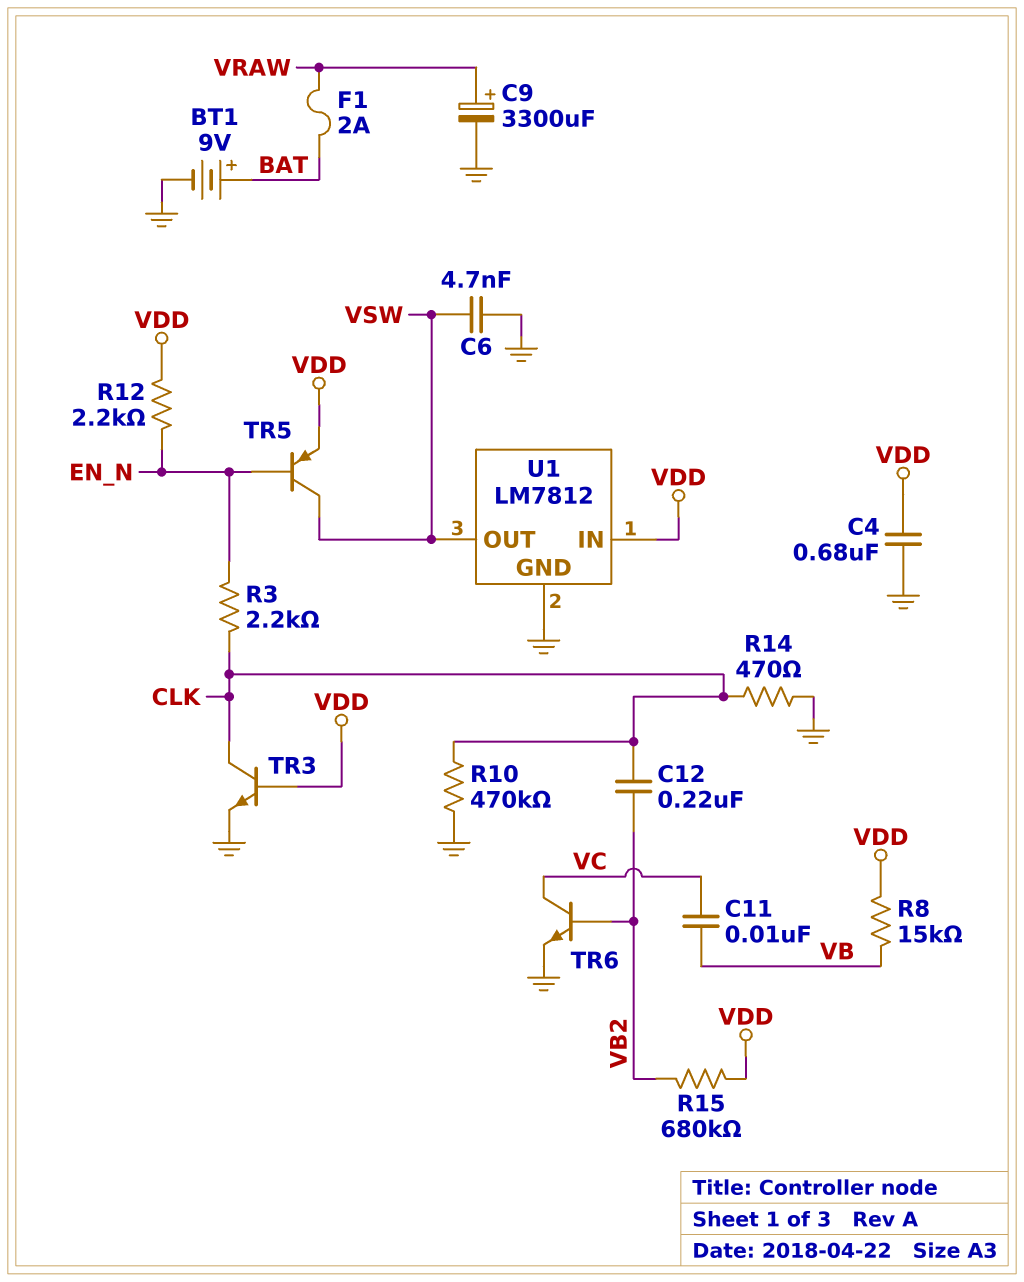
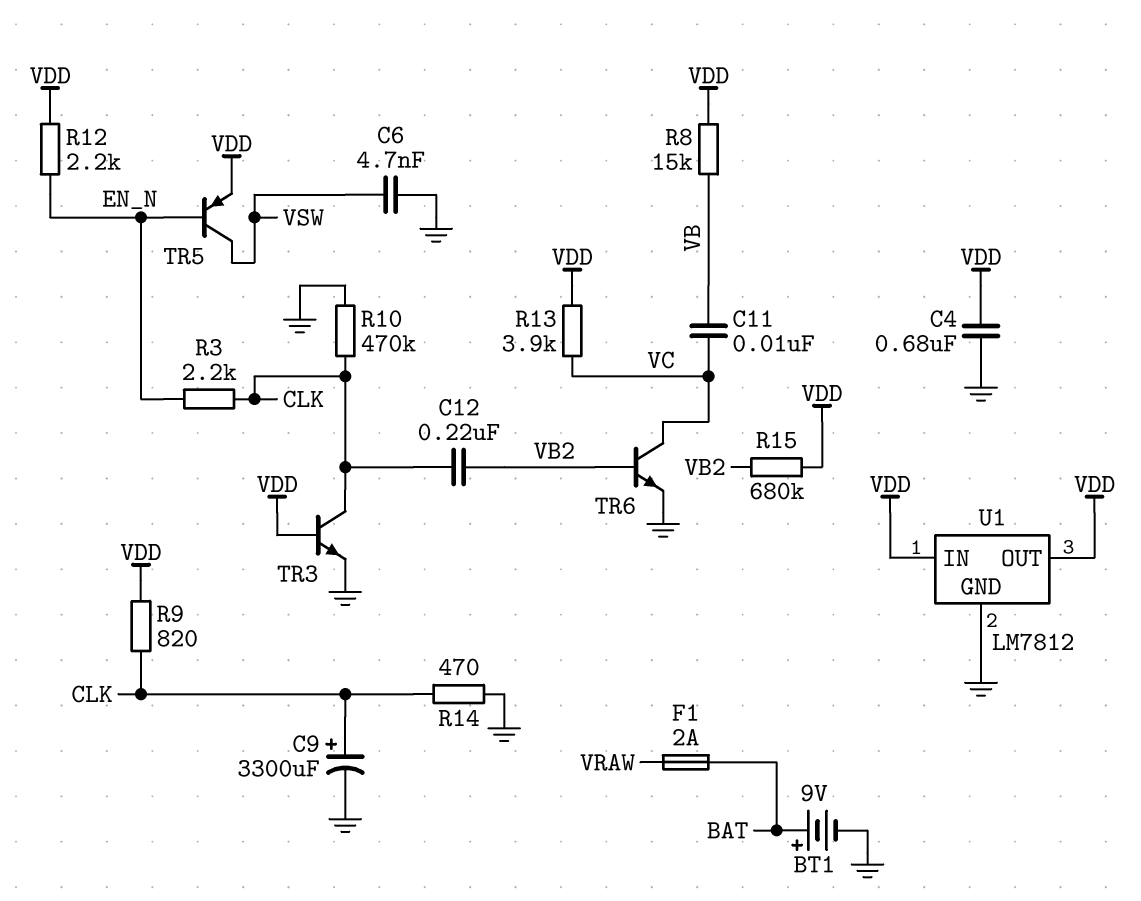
C9: 3300uF (plus VRAW, minus GND) -> 3300uF (plus CLK, minus GND)
R9: none -> 820 (CLK, VDD)
R13: none -> 3.9k (VC, VDD)
U1 pin OUT: VSW -> VDD

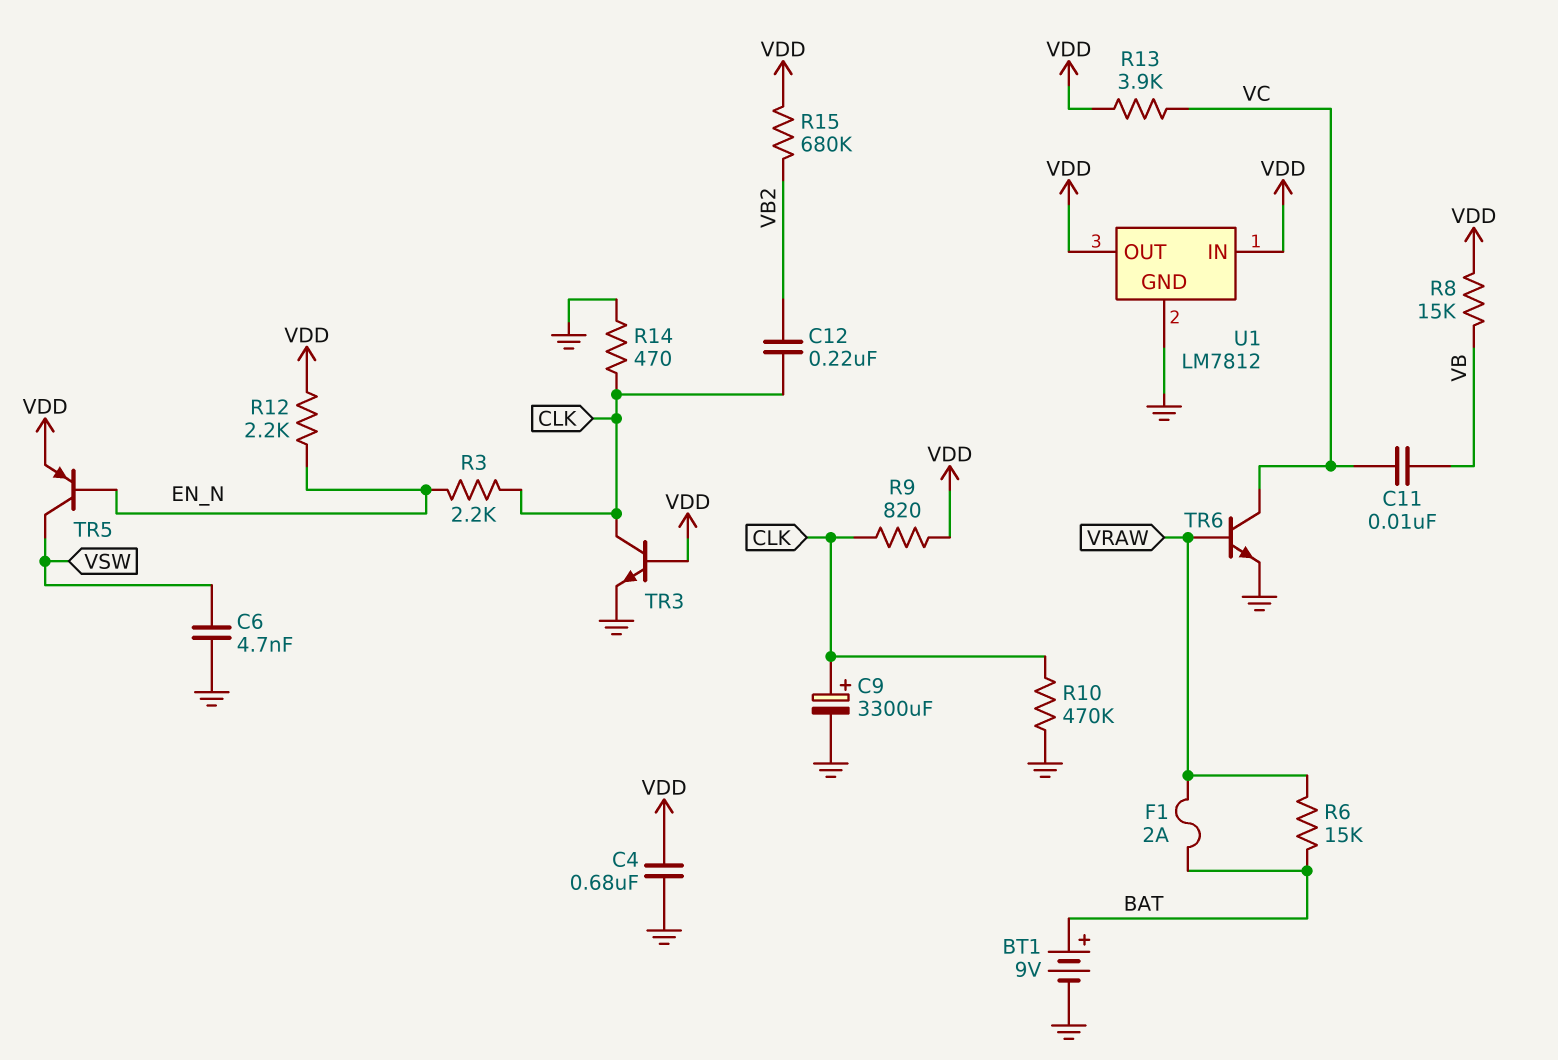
R6: none -> 15k (BAT, VRAW)
TR6: NPN (B VB2, C VC, E GND) -> NPN (B VRAW, C VC, E GND)

